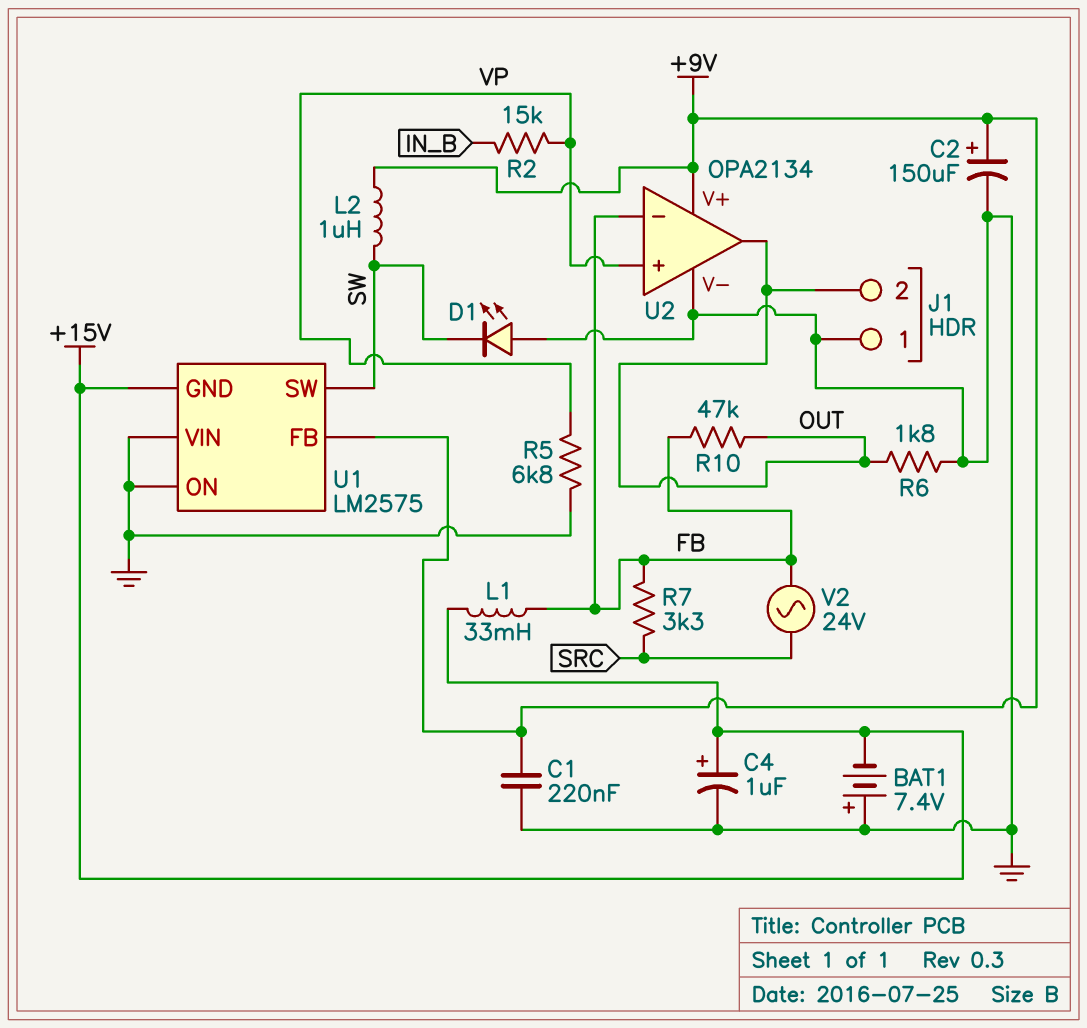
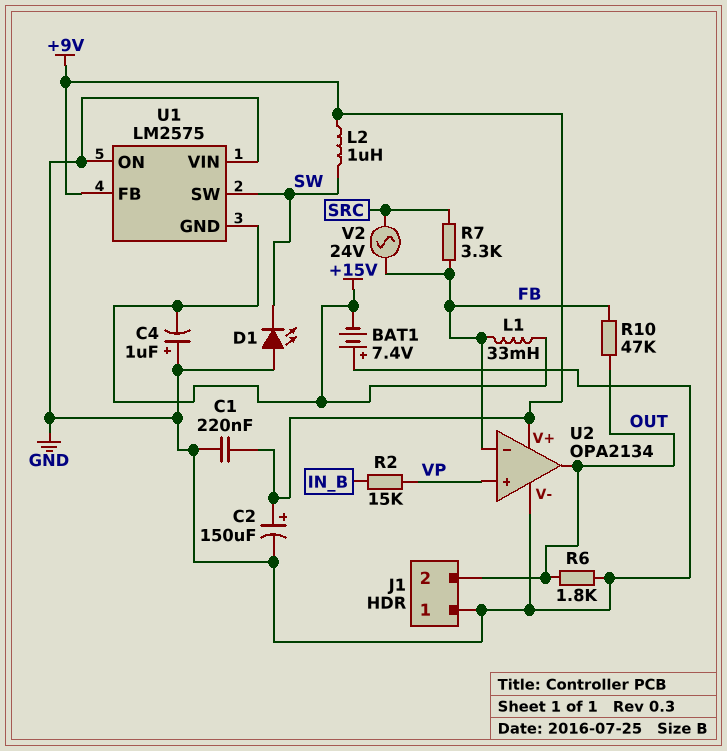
C4: 1uF (plus +15V, minus GND) -> 1uF (plus GND, minus +15V)
R5: 6.8k (GND, VP) -> none

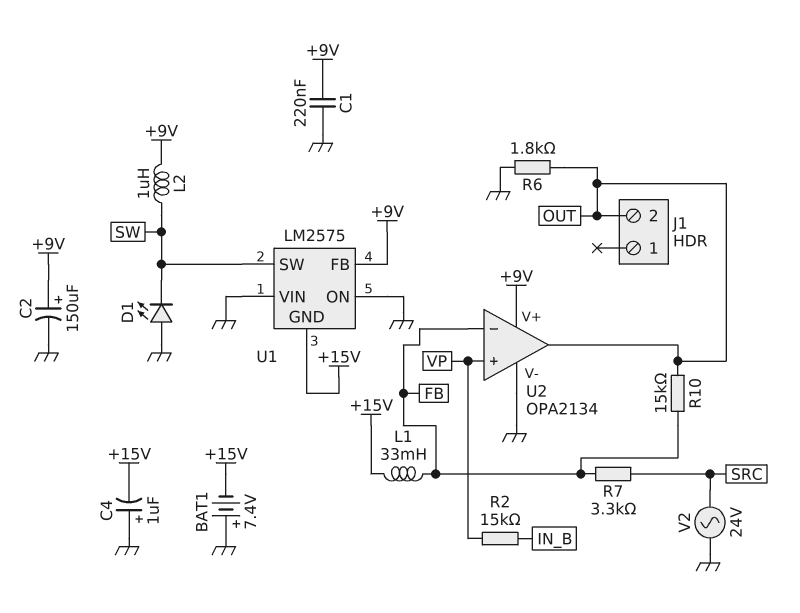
J1 pin 1: GND -> none
R10: 47k (FB, OUT) -> 15k (FB, OUT)
V2: AC 24V (FB, SRC) -> AC 24V (GND, SRC)

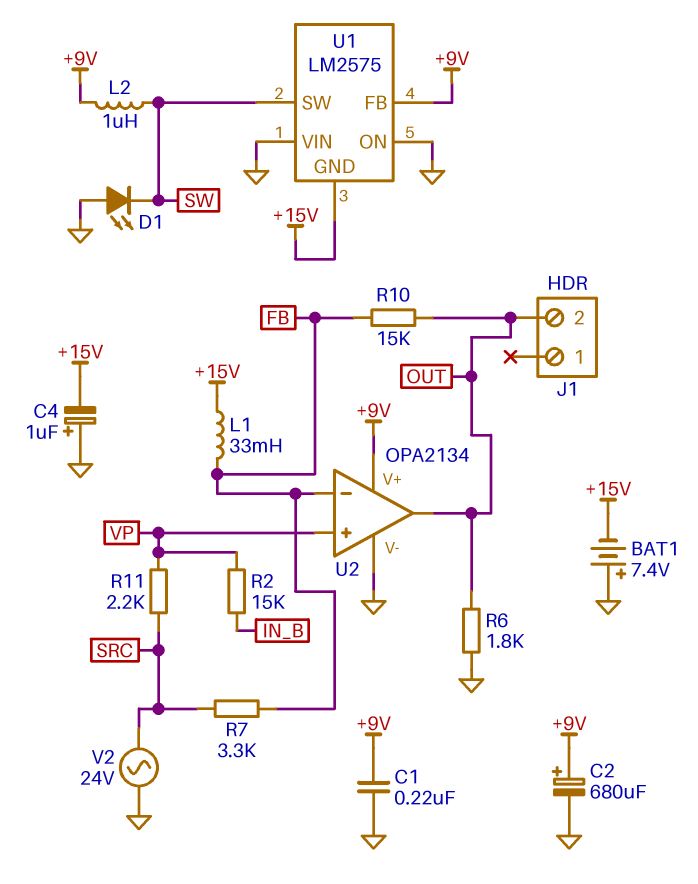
C2: 150uF (plus +9V, minus GND) -> 680uF (plus +9V, minus GND)
R11: none -> 2.2k (SRC, VP)

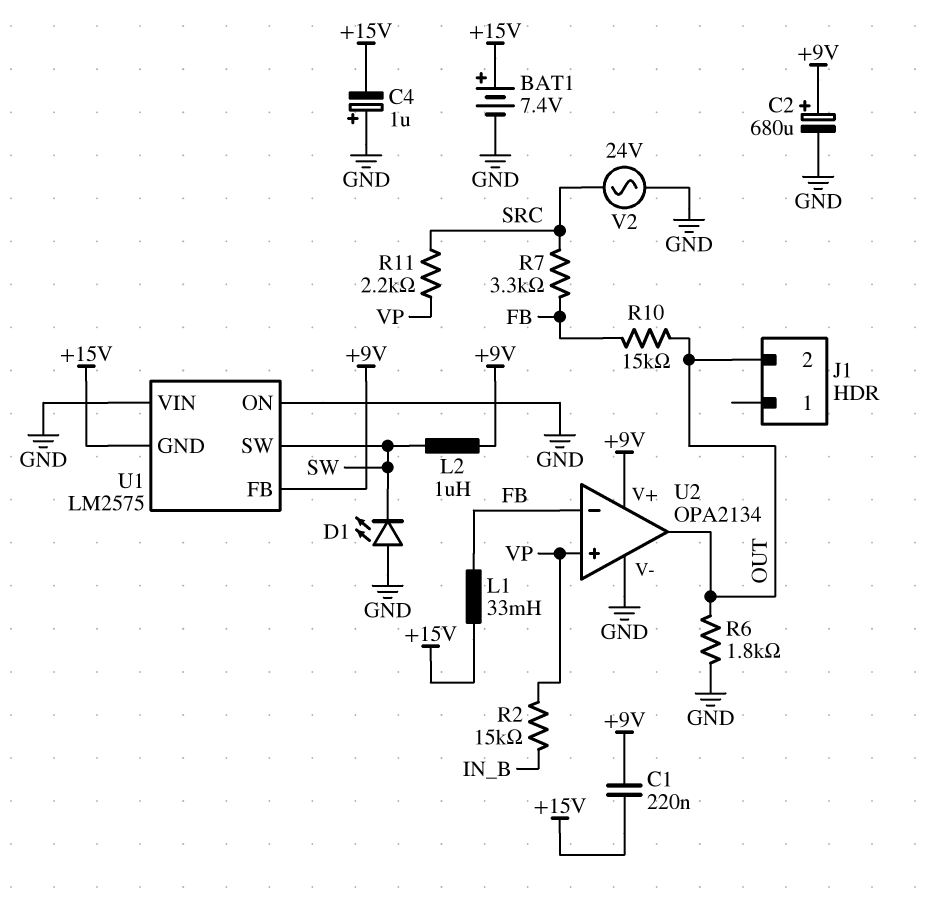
BAT1: 7.4V (plus GND, minus +15V) -> 7.4V (plus +15V, minus GND)
C1: 220nF (+9V, GND) -> 220nF (+9V, +15V)

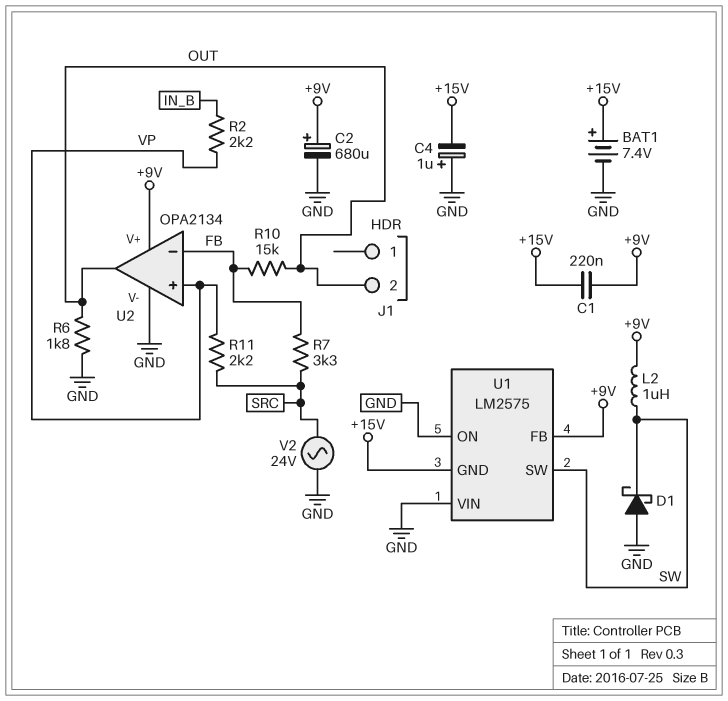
D1: LED (A GND, K SW) -> schottky (A GND, K SW)
L1: 33mH (+15V, FB) -> none
R2: 15k (IN_B, VP) -> 2.2k (IN_B, VP)

